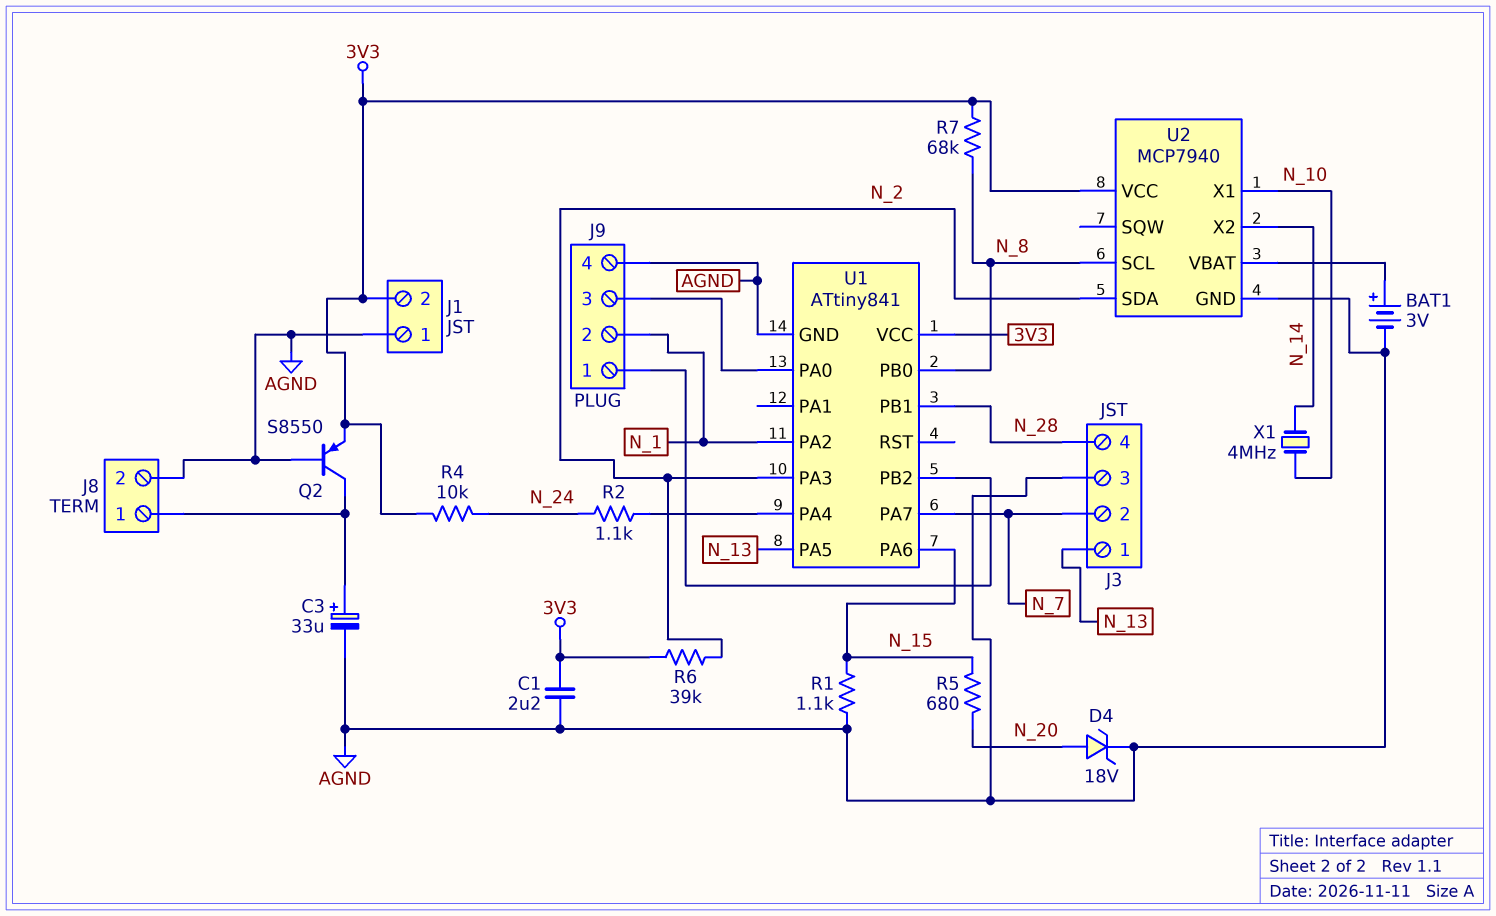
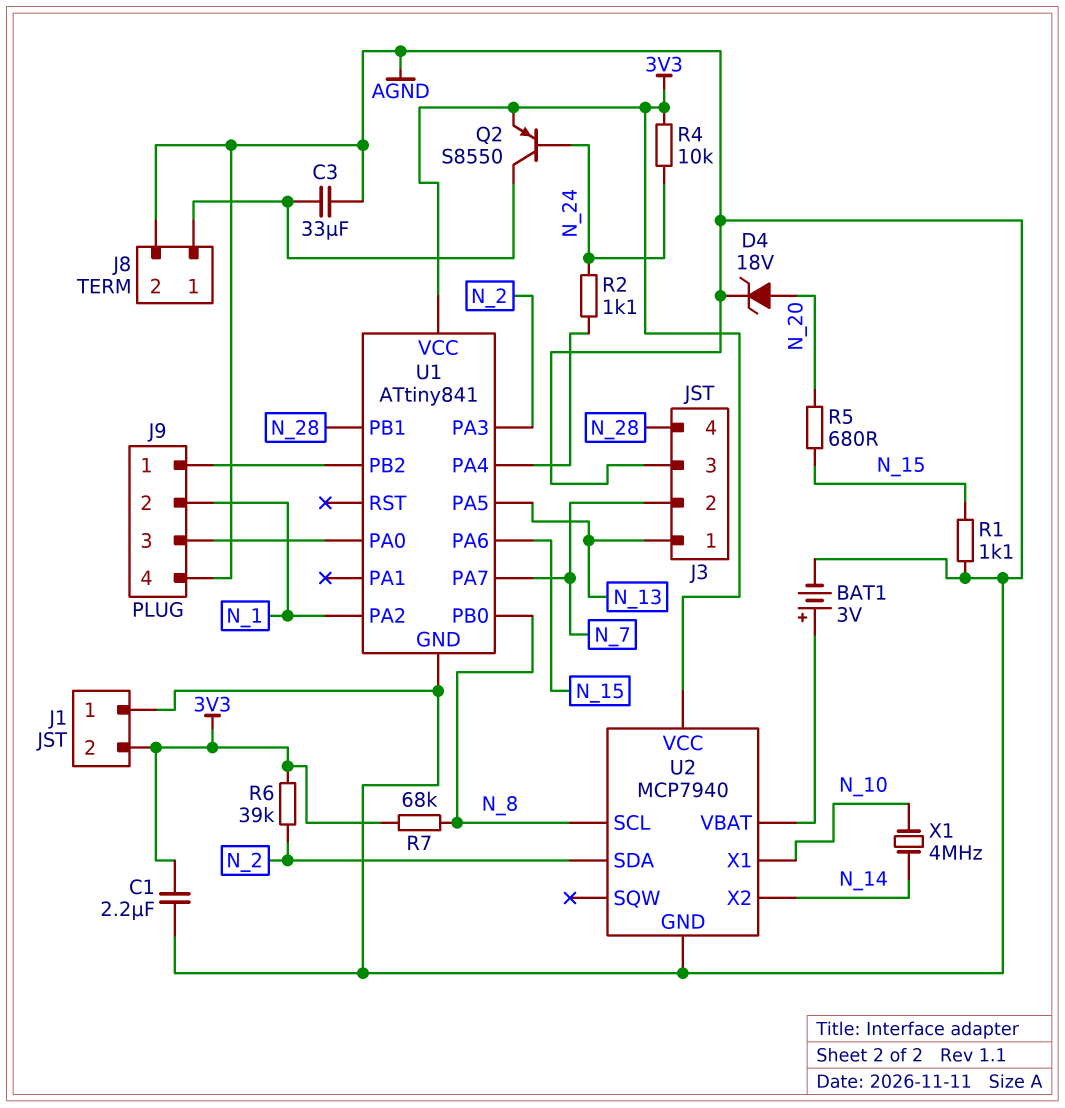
C3: 33uF (plus J8/1, minus AGND) -> 33uF (AGND, J8/1)
Q2: PNP S8550 (B AGND, C J8/1, E 3V3) -> PNP S8550 (B N_24, C J8/1, E 3V3)

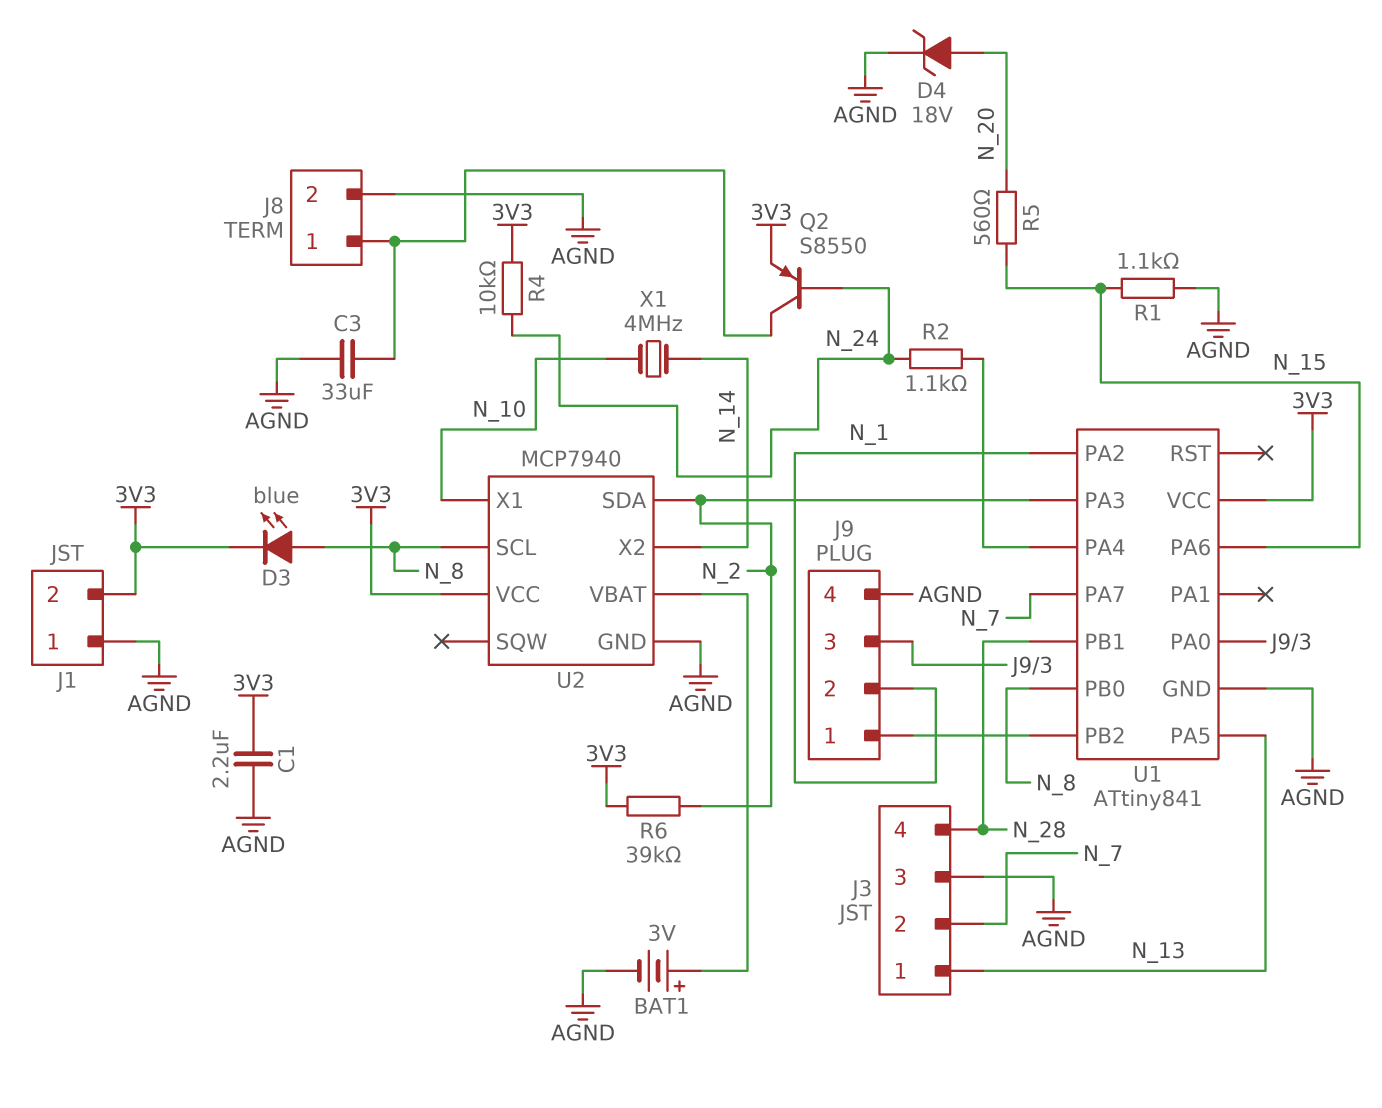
D3: none -> LED blue (A N_8, K 3V3)
R5: 680 (N_15, N_20) -> 560 (N_15, N_20)
R7: 68k (3V3, N_8) -> none

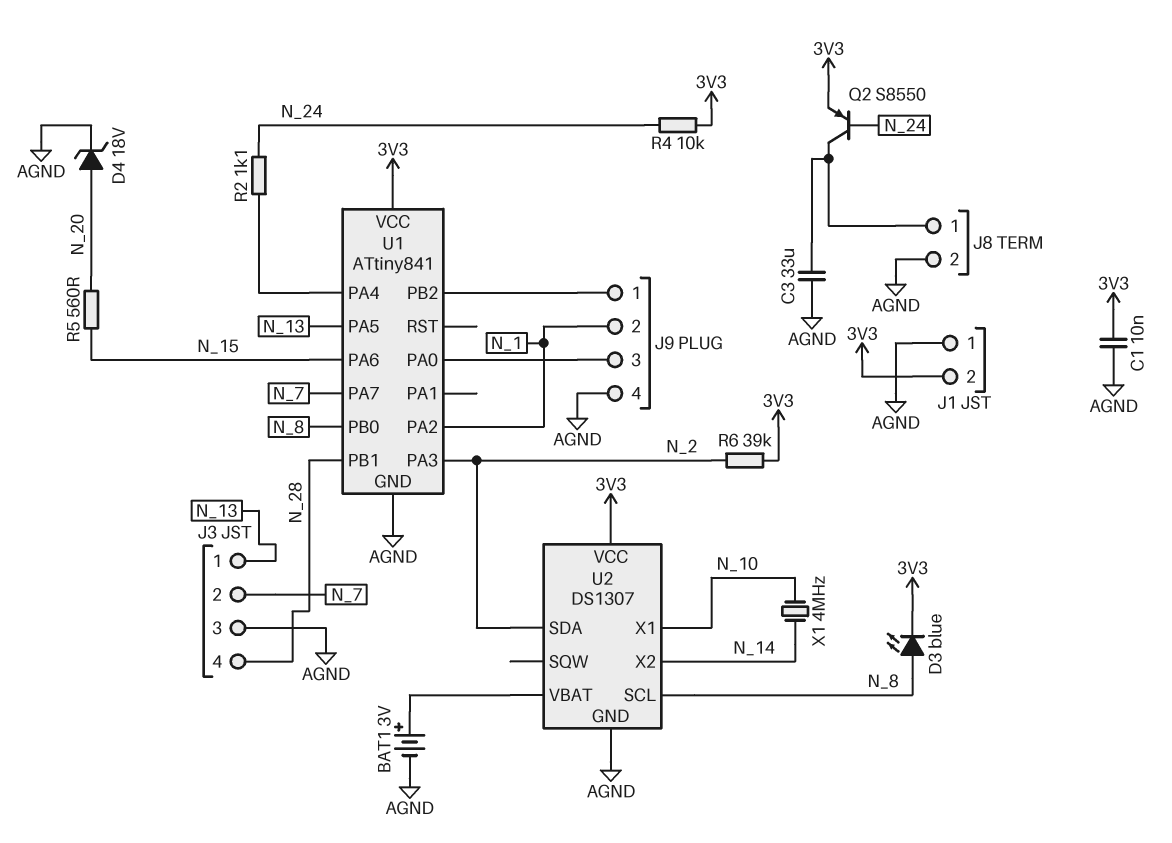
C1: 2.2uF (3V3, AGND) -> 10nF (3V3, AGND)
R1: 1.1k (AGND, N_15) -> none
U2: MCP7940 -> DS1307

